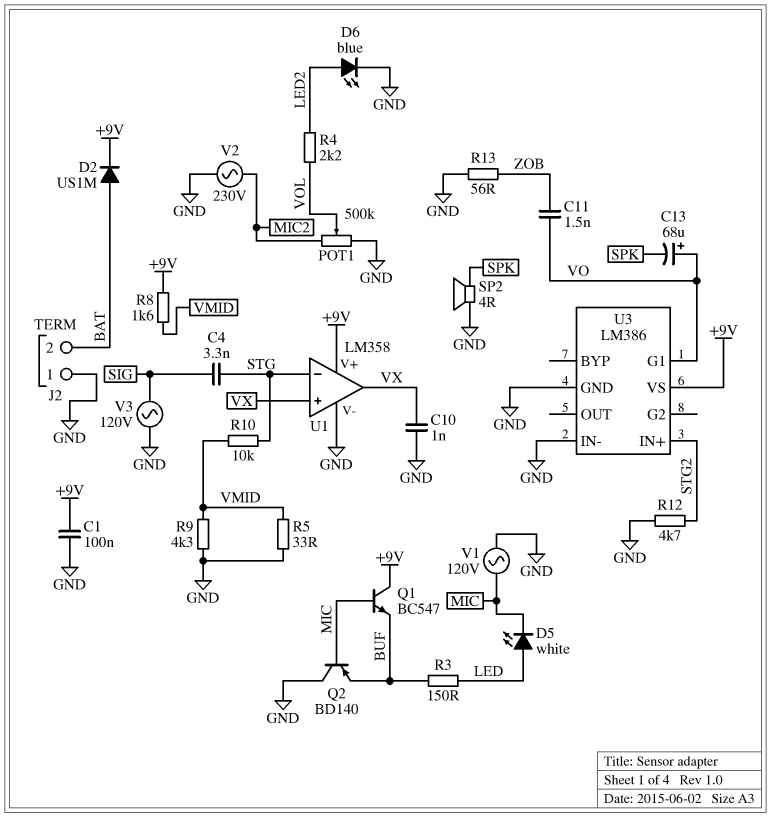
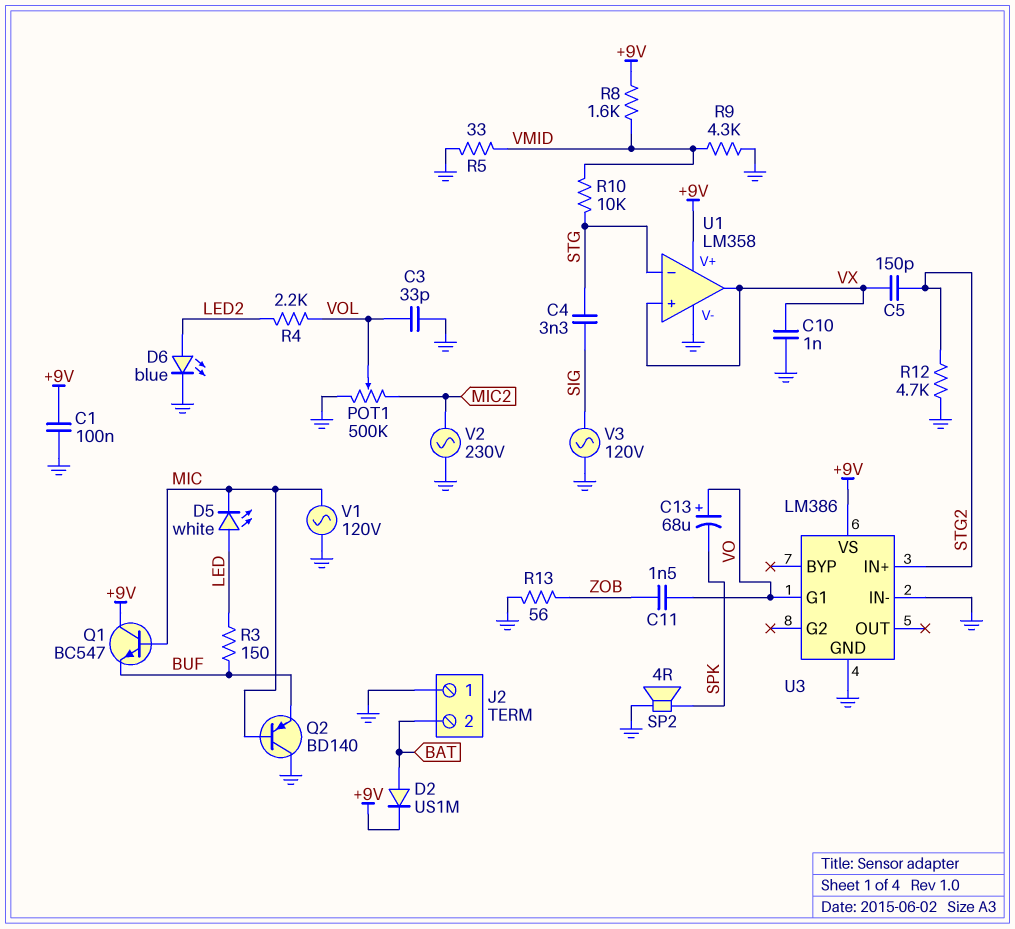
C3: none -> 33pF (GND, VOL)
C5: none -> 150pF (STG2, VX)

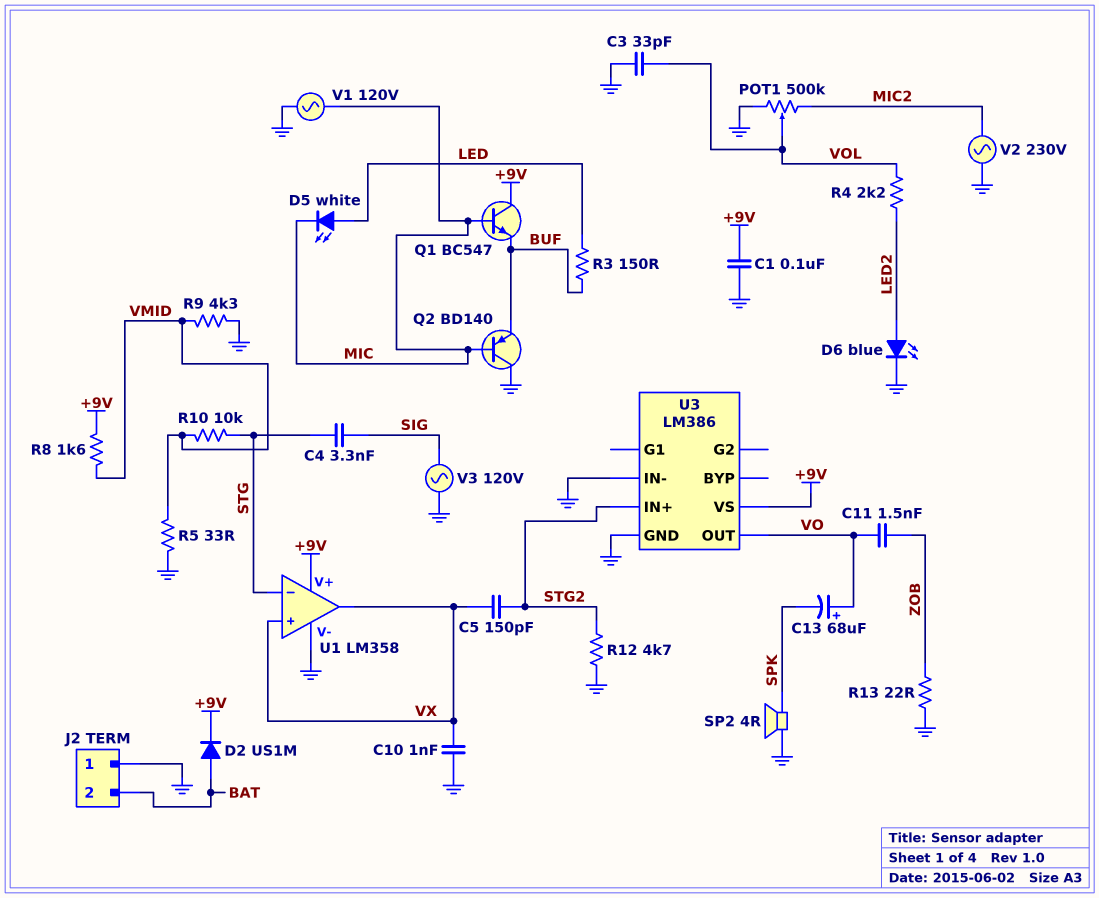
R13: 56 (GND, ZOB) -> 22 (GND, ZOB)
U3 pin G1: VO -> none
U3 pin OUT: none -> VO

